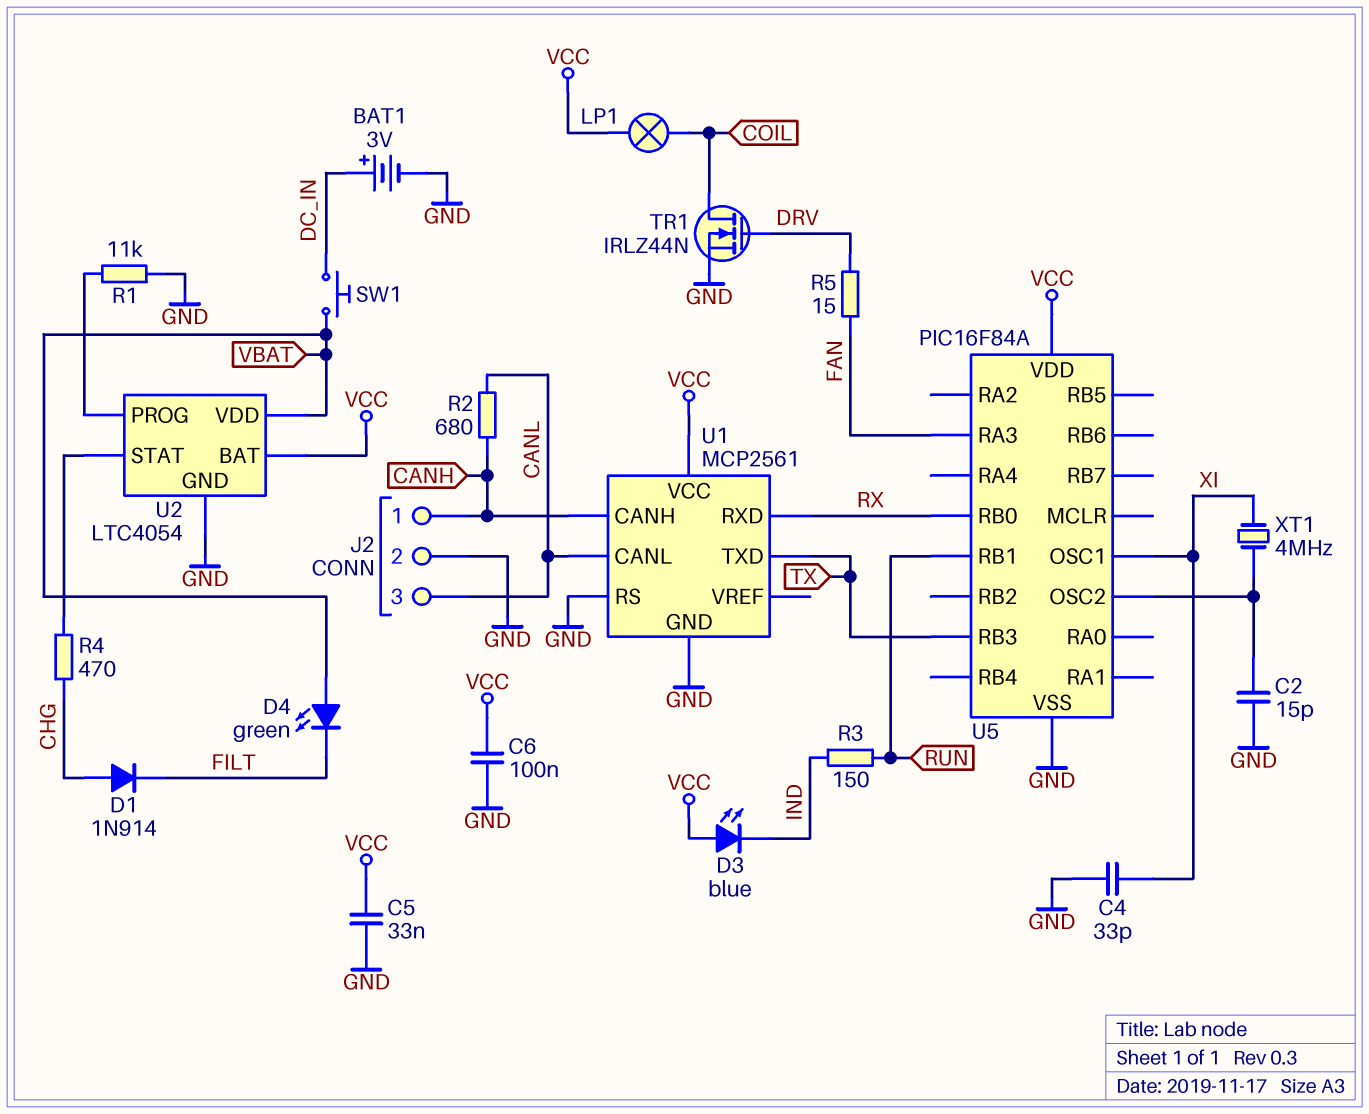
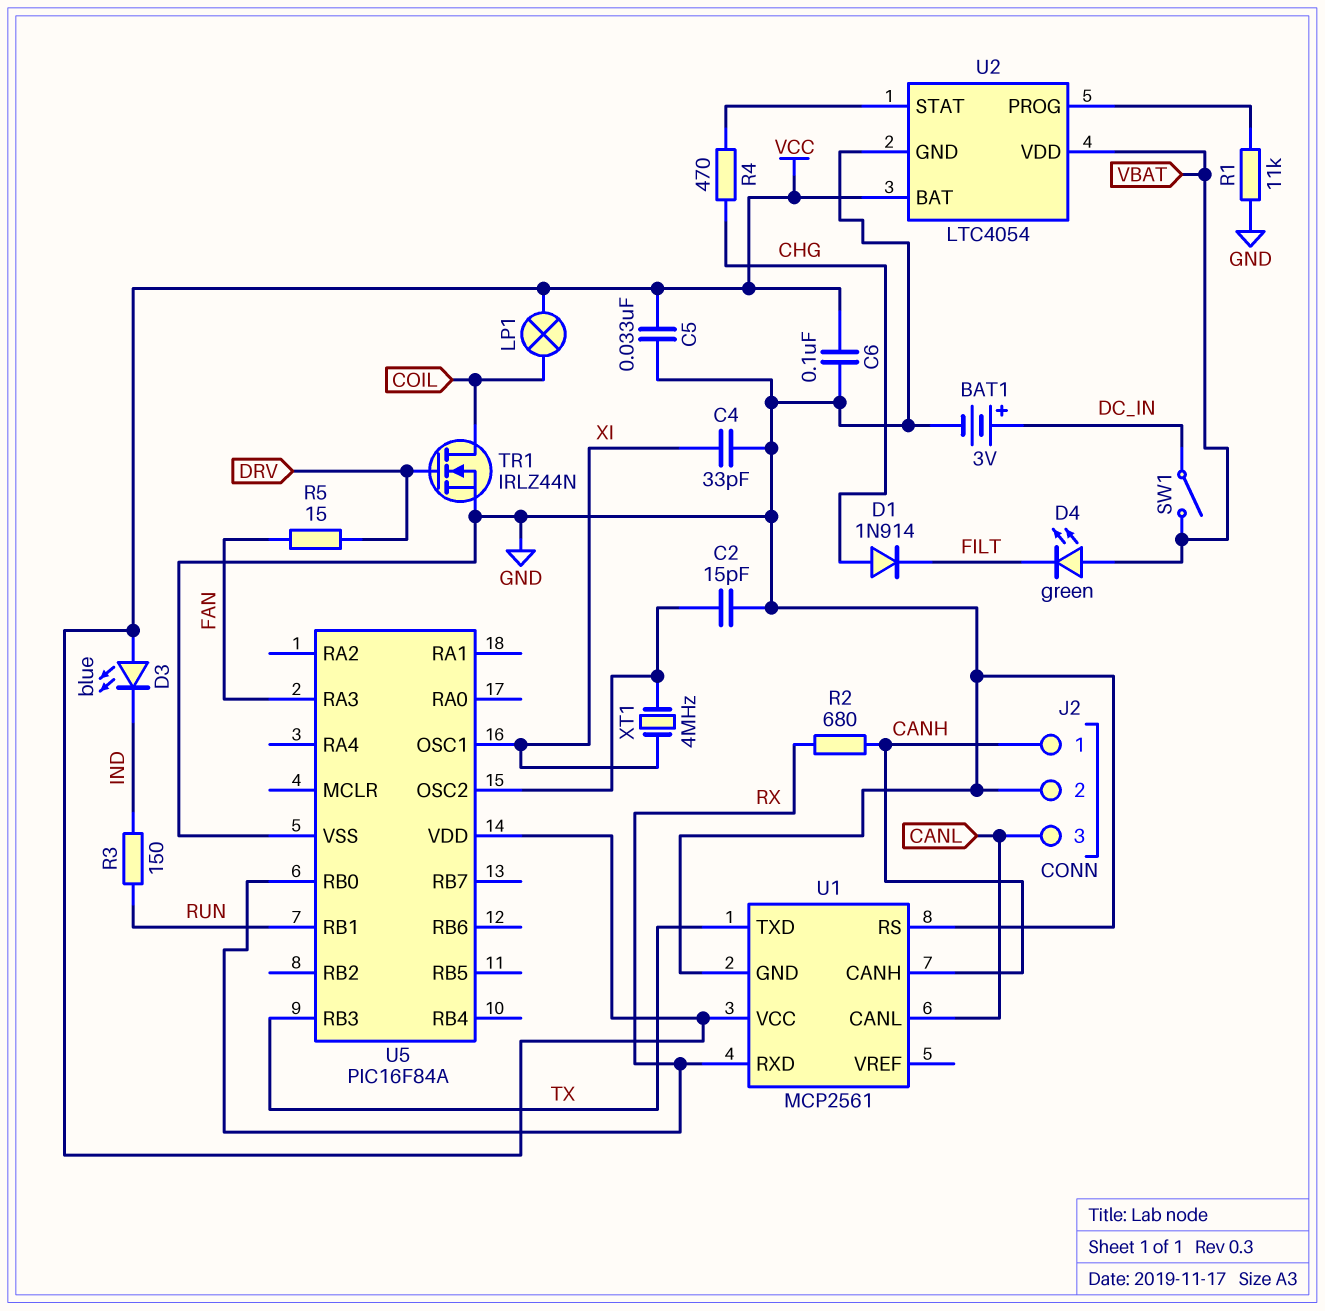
R2: 680 (CANH, CANL) -> 680 (CANH, RX)
SW1: button (DC_IN, VBAT) -> switch (DC_IN, VBAT)

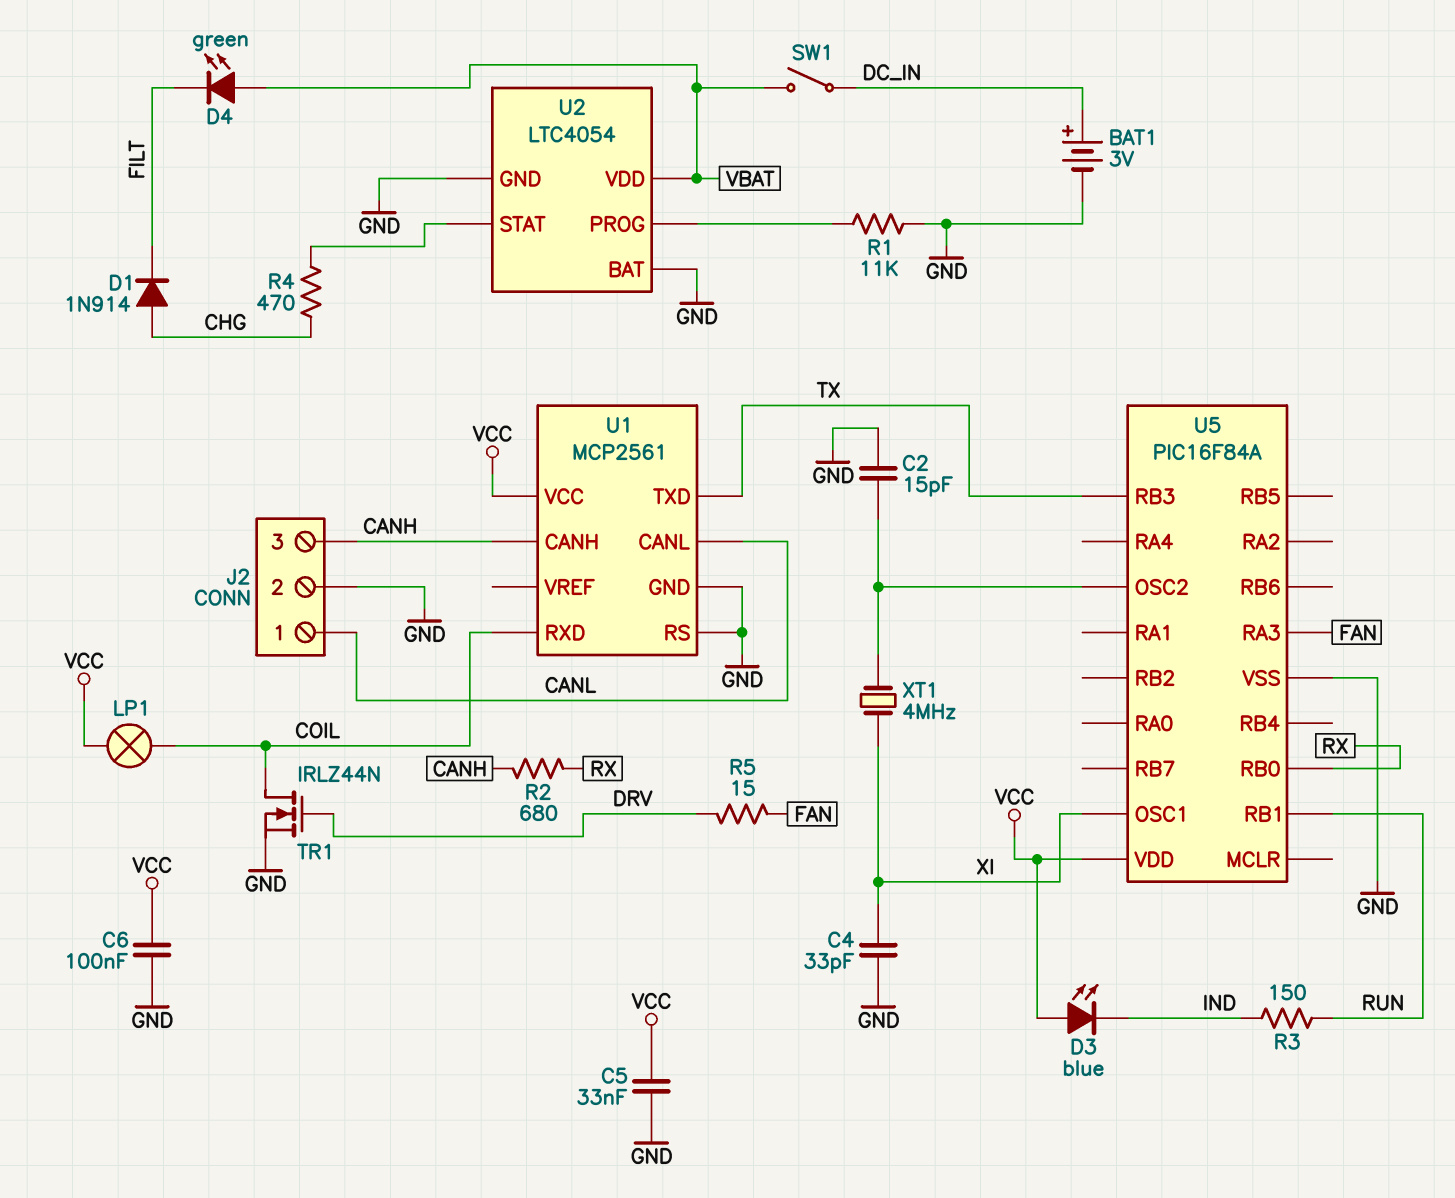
J2 pin 1: CANH -> CANL
J2 pin 3: CANL -> CANH
U1 pin RXD: RX -> COIL
U2 pin BAT: VCC -> GND

